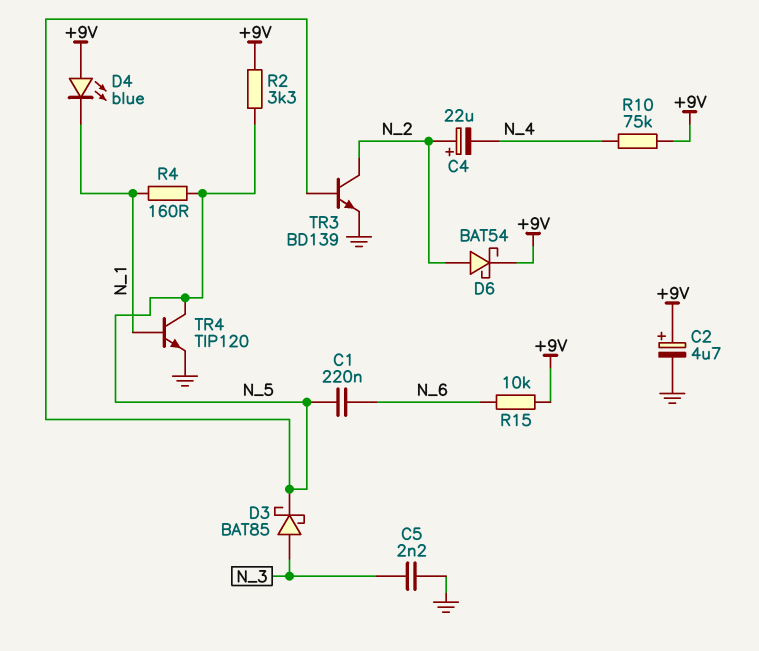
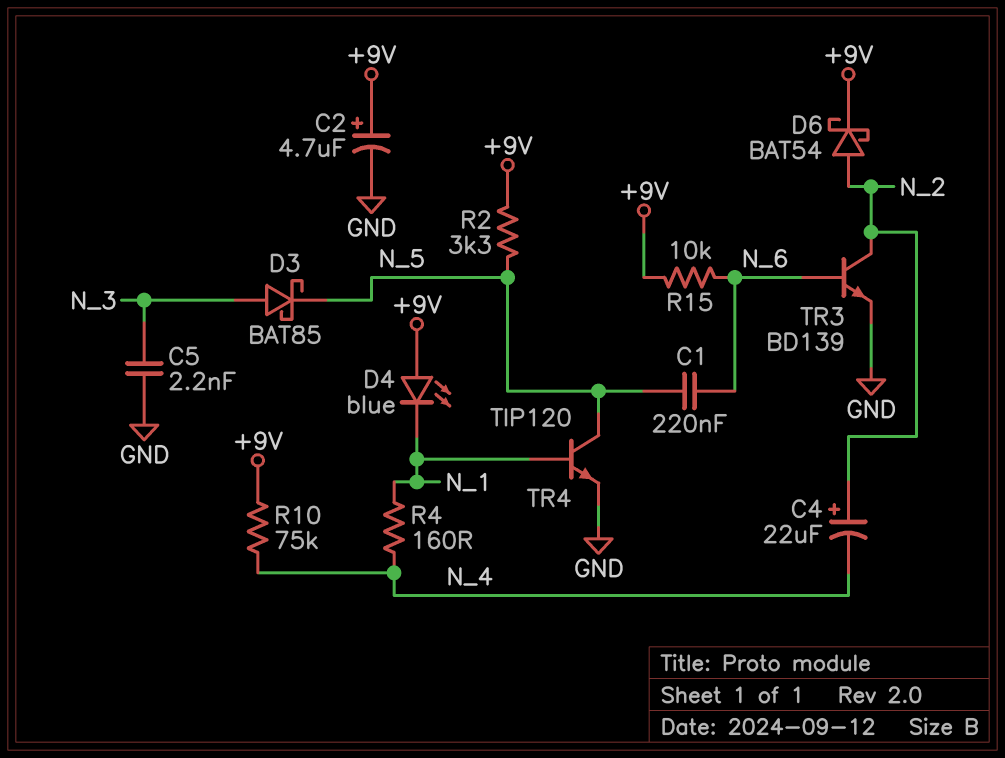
R4: 160 (N_1, N_5) -> 160 (N_1, N_4)
TR3: NPN BD139 (B N_5, C N_2, E GND) -> NPN BD139 (B N_6, C N_2, E GND)

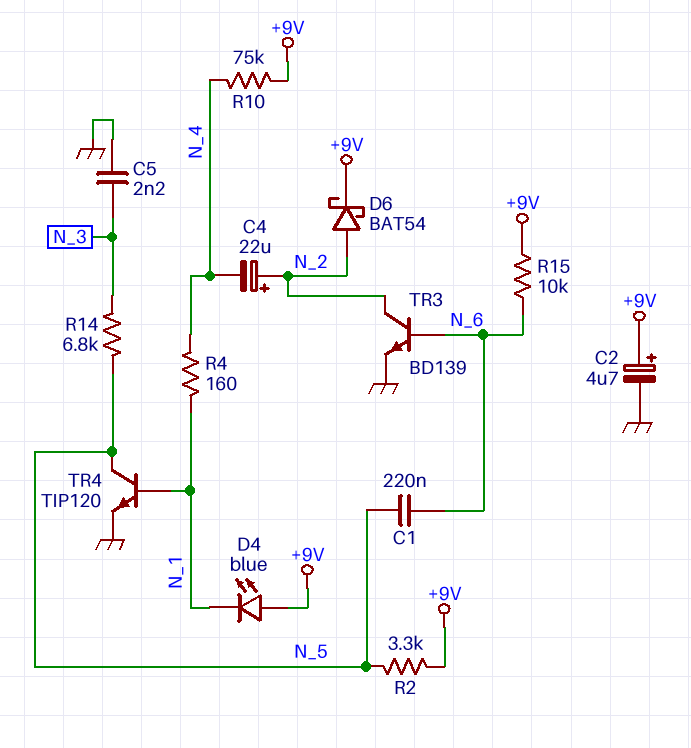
D3: schottky BAT85 (A N_3, K N_5) -> none
R14: none -> 6.8k (N_3, N_5)

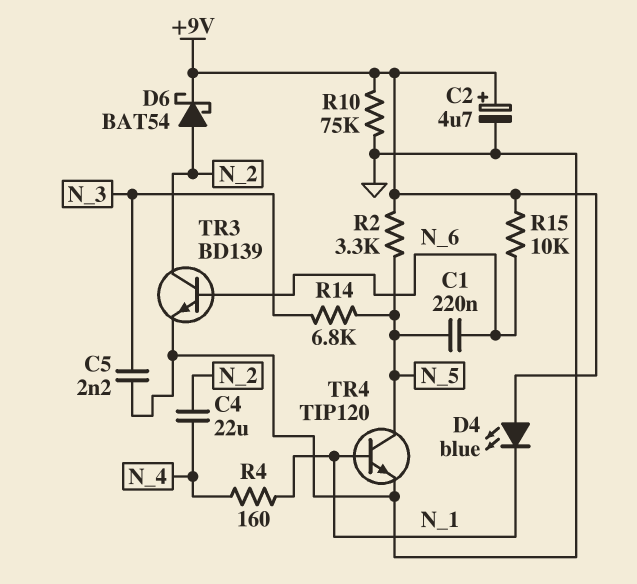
C4: 22uF (plus N_2, minus N_4) -> 22uF (N_2, N_4)
R10: 75k (+9V, N_4) -> 75k (+9V, GND)

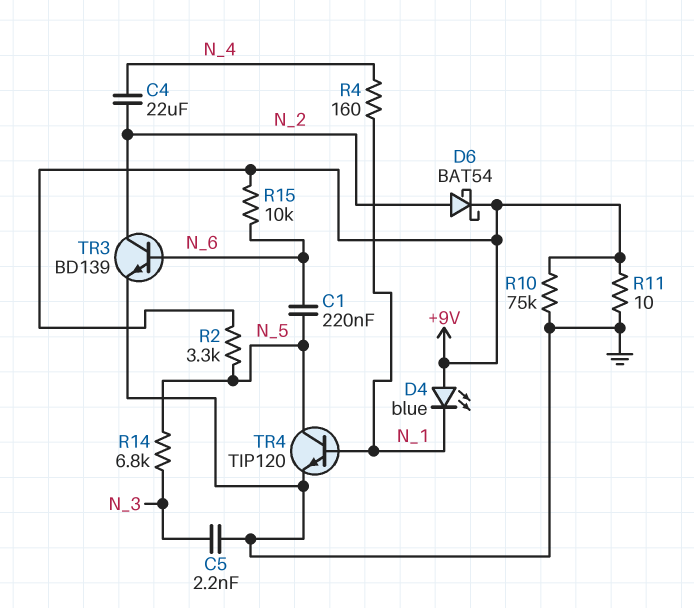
C2: 4.7uF (plus +9V, minus GND) -> none
R11: none -> 10 (+9V, GND)

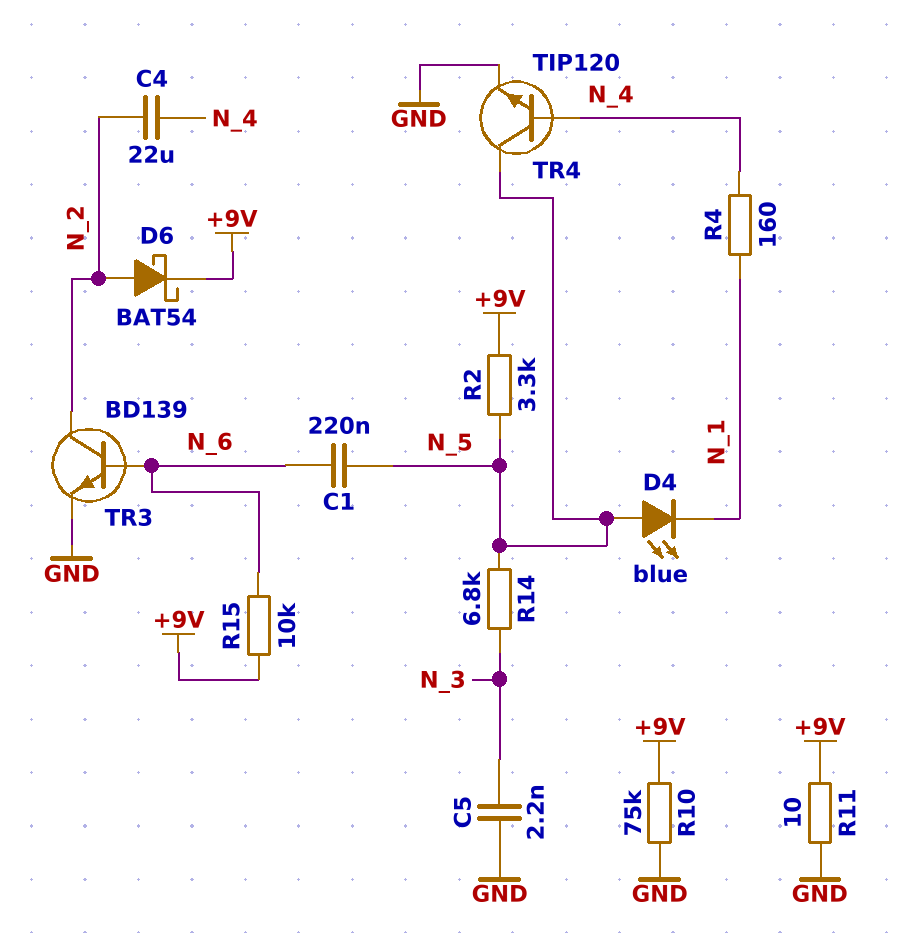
D4: LED blue (A +9V, K N_1) -> LED blue (A N_5, K N_1)
TR4: NPN TIP120 (B N_1, C N_5, E GND) -> NPN TIP120 (B N_4, C N_5, E GND)

